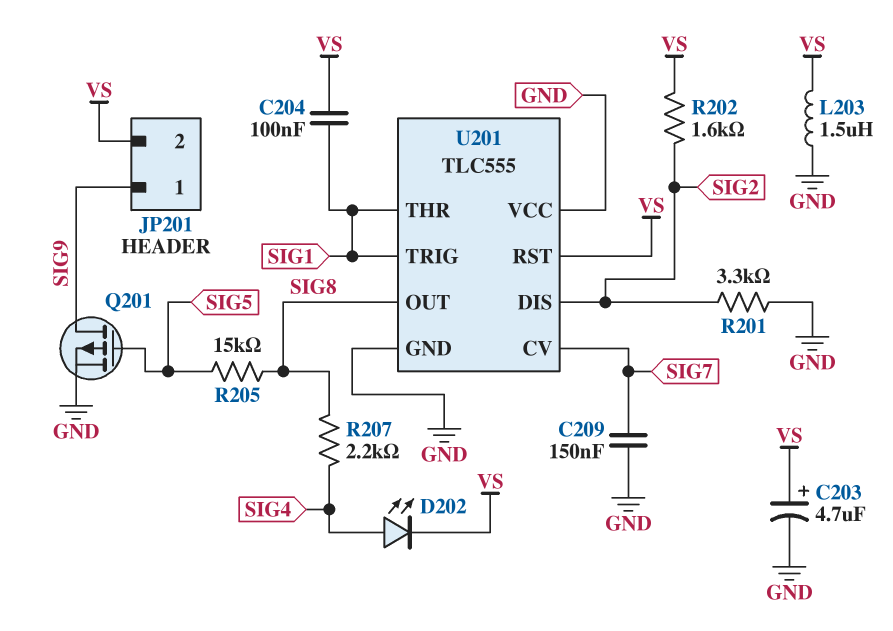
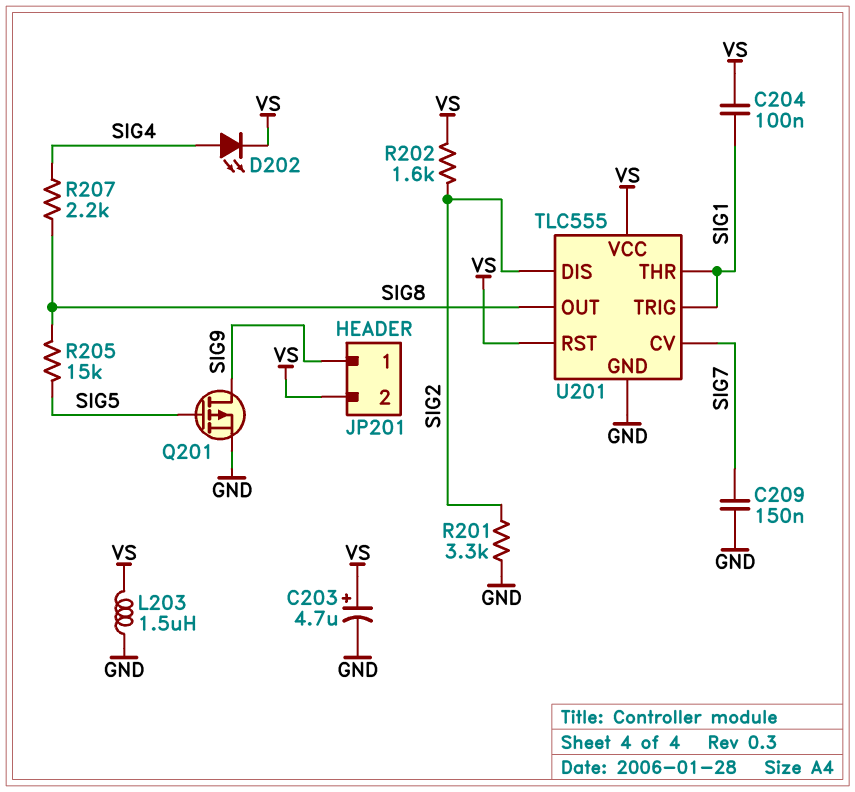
U201 pin VCC: GND -> VS

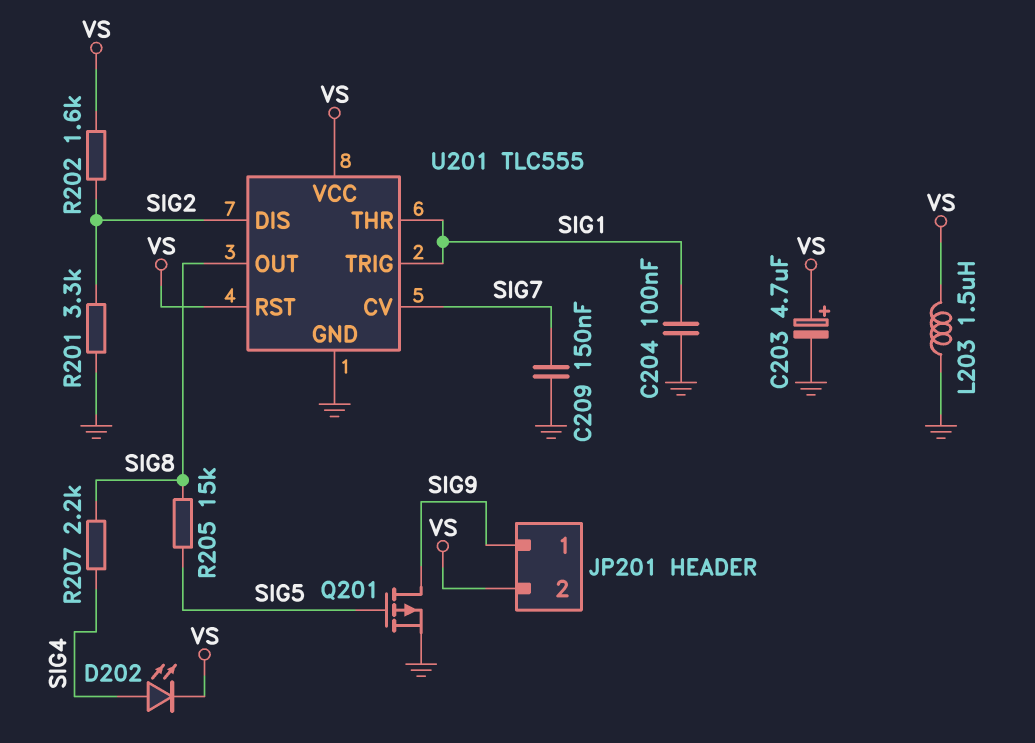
C204: 100nF (SIG1, VS) -> 100nF (GND, SIG1)

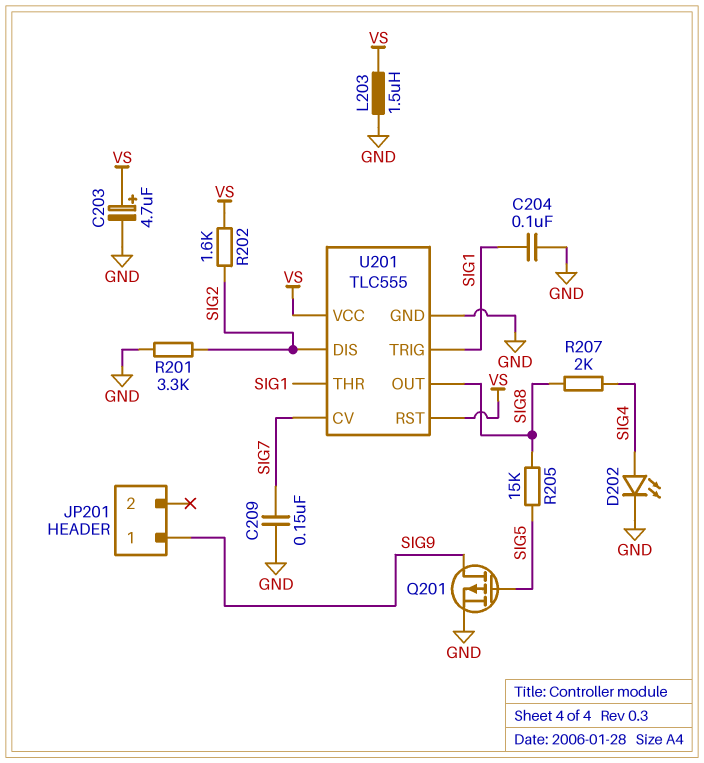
D202: LED (A SIG4, K VS) -> LED (A SIG4, K GND)
JP201 pin 2: VS -> none
R207: 2.2k (SIG4, SIG8) -> 2k (SIG4, SIG8)

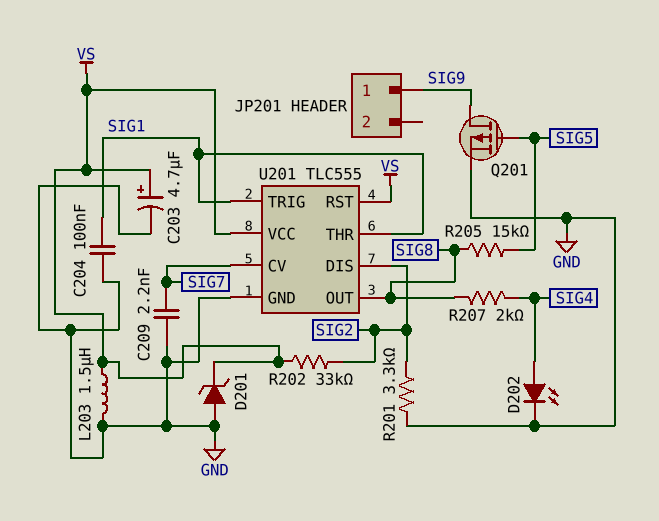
C209: 150nF (GND, SIG7) -> 2.2nF (GND, SIG7)
D201: none -> zener (A GND, K VS)
R202: 1.6k (SIG2, VS) -> 33k (SIG2, VS)

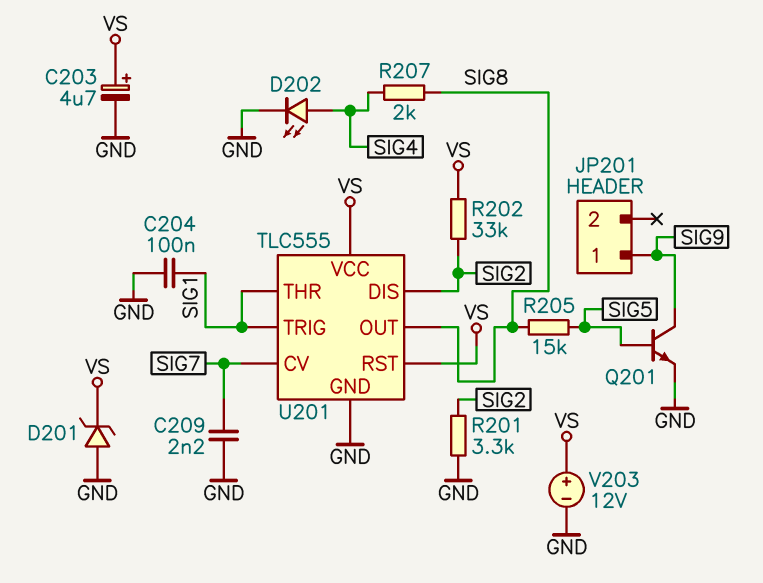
L203: 1.5uH (GND, VS) -> none
Q201: PMOS (G SIG5, D SIG9, S GND) -> NPN (B SIG5, C SIG9, E GND)
V203: none -> 12V (plus VS, minus GND)

